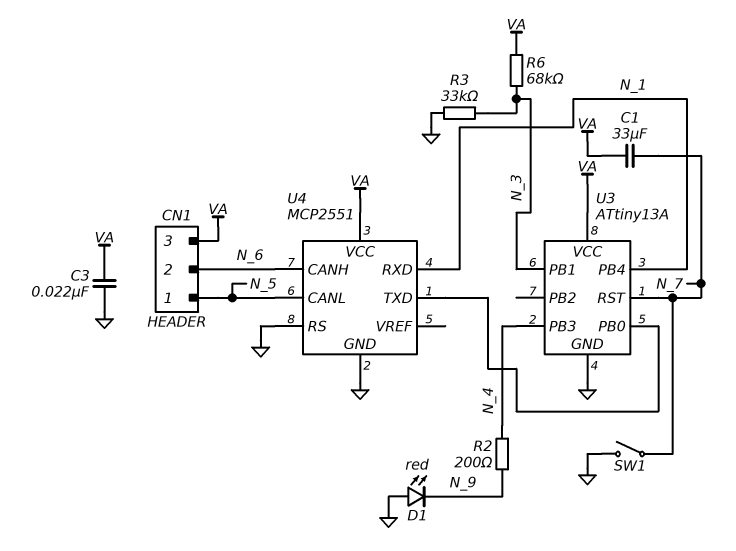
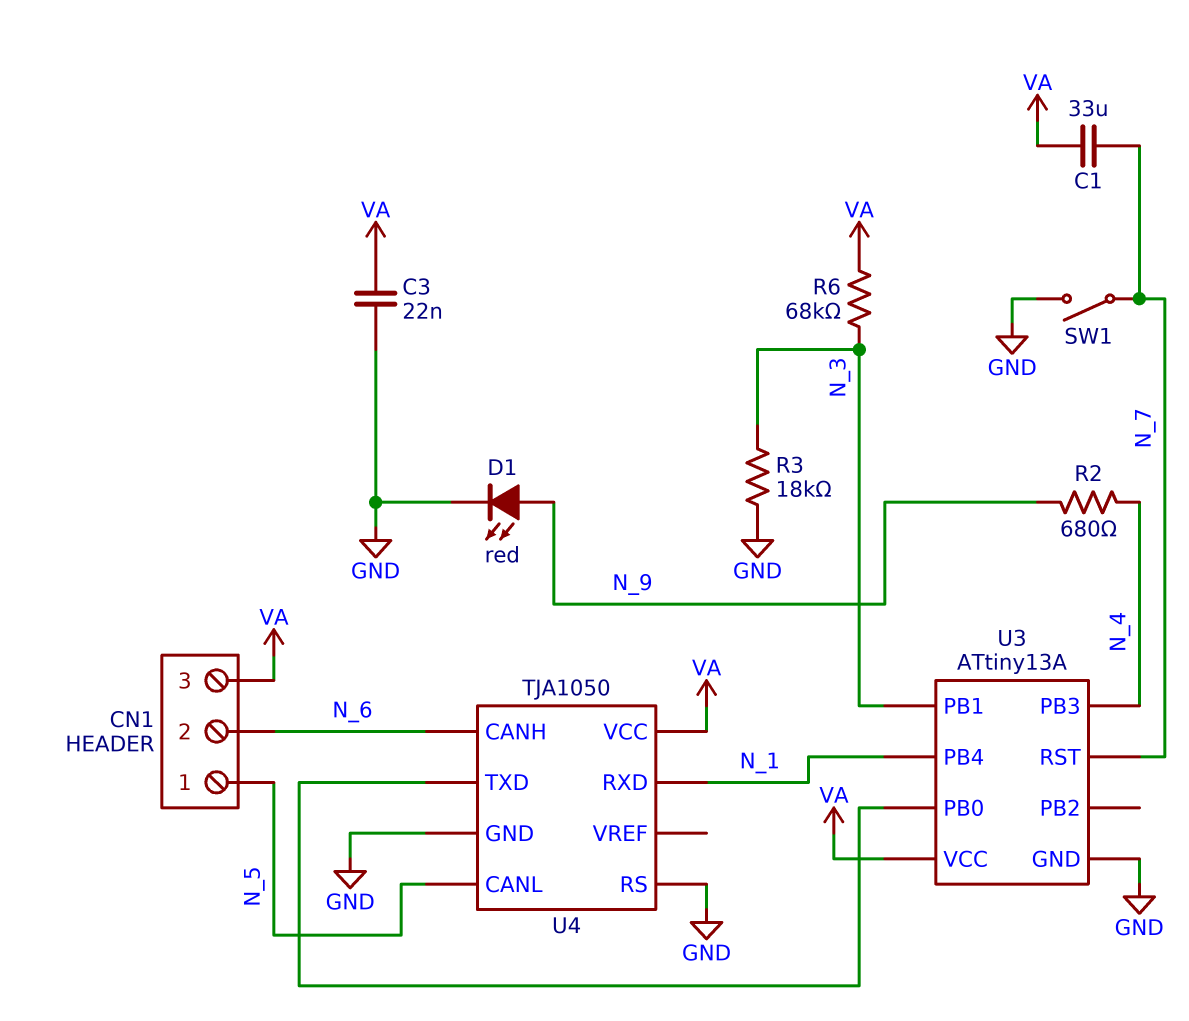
D1: LED red (A GND, K N_9) -> LED red (A N_9, K GND)
R2: 200 (N_4, N_9) -> 680 (N_4, N_9)
R3: 33k (GND, N_3) -> 18k (GND, N_3)
U4: MCP2551 -> TJA1050

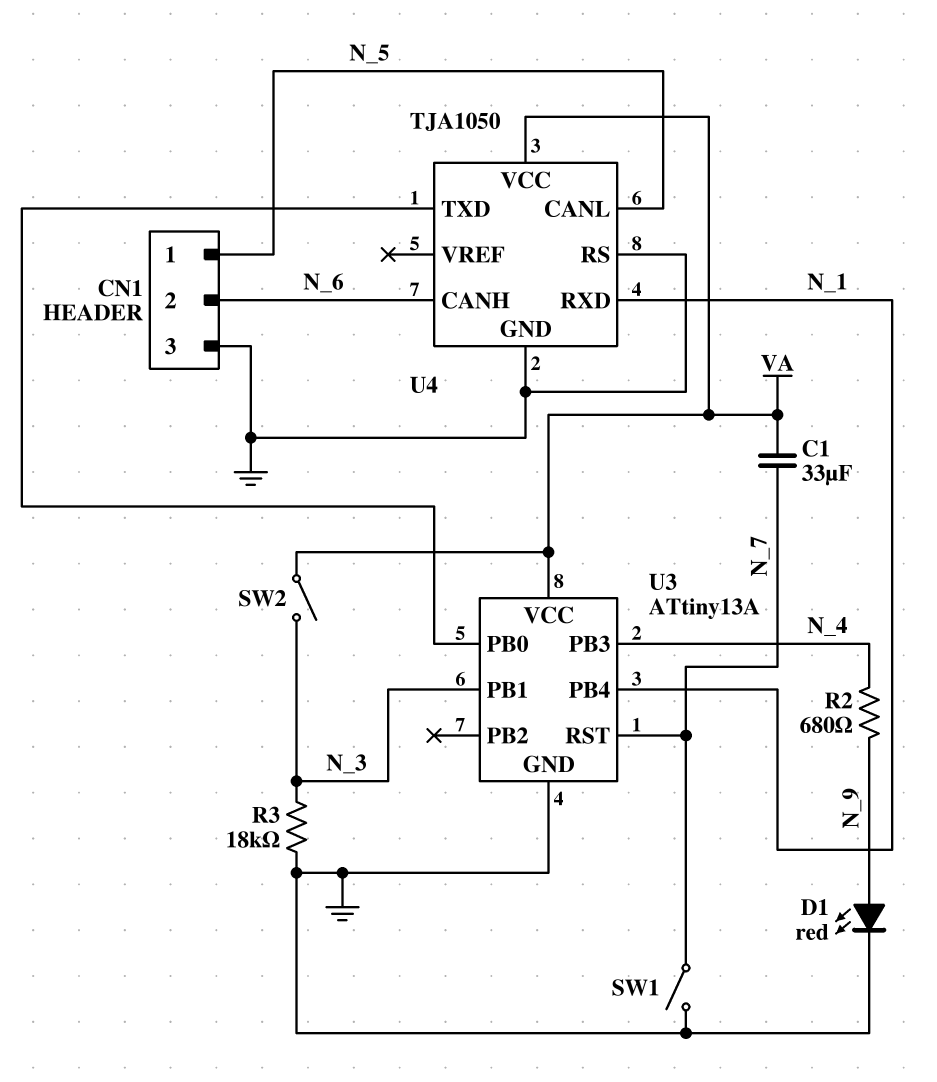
C3: 22nF (GND, VA) -> none
CN1 pin 3: VA -> GND
R6: 68k (N_3, VA) -> none
SW2: none -> switch (N_3, VA)

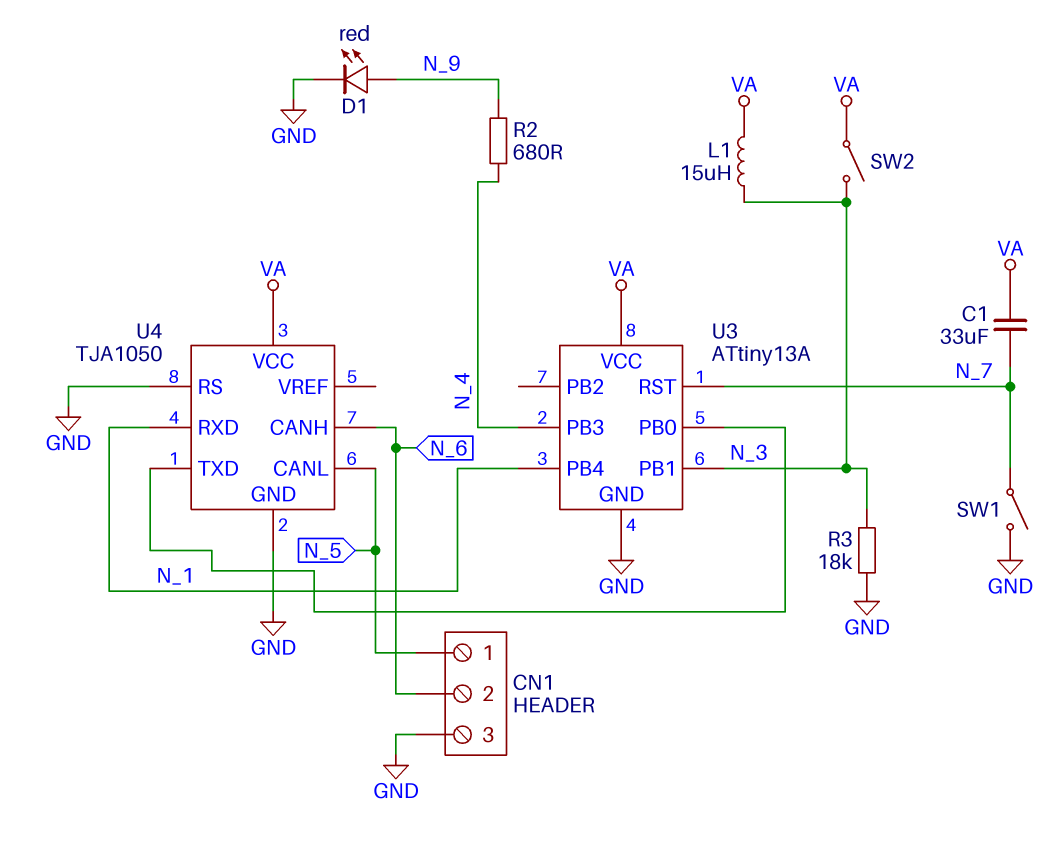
L1: none -> 15uH (N_3, VA)

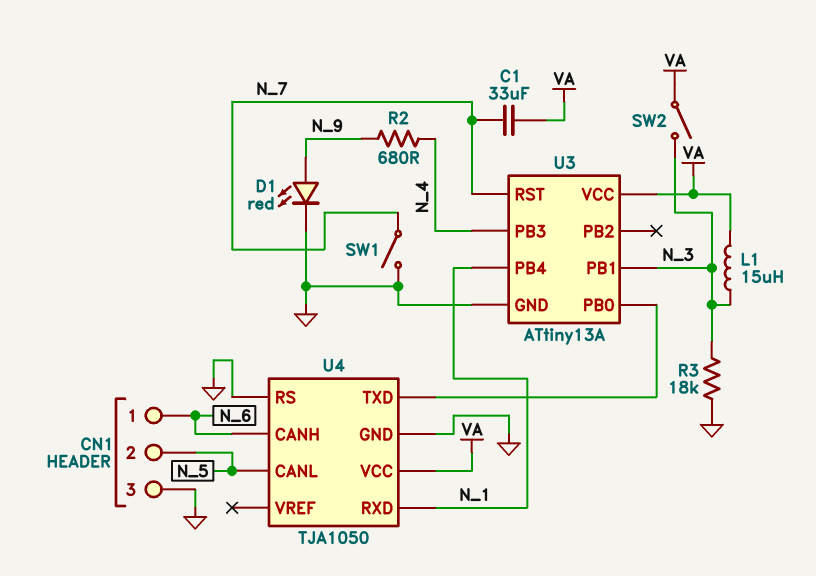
CN1 pin 1: N_5 -> N_6
CN1 pin 2: N_6 -> N_5

